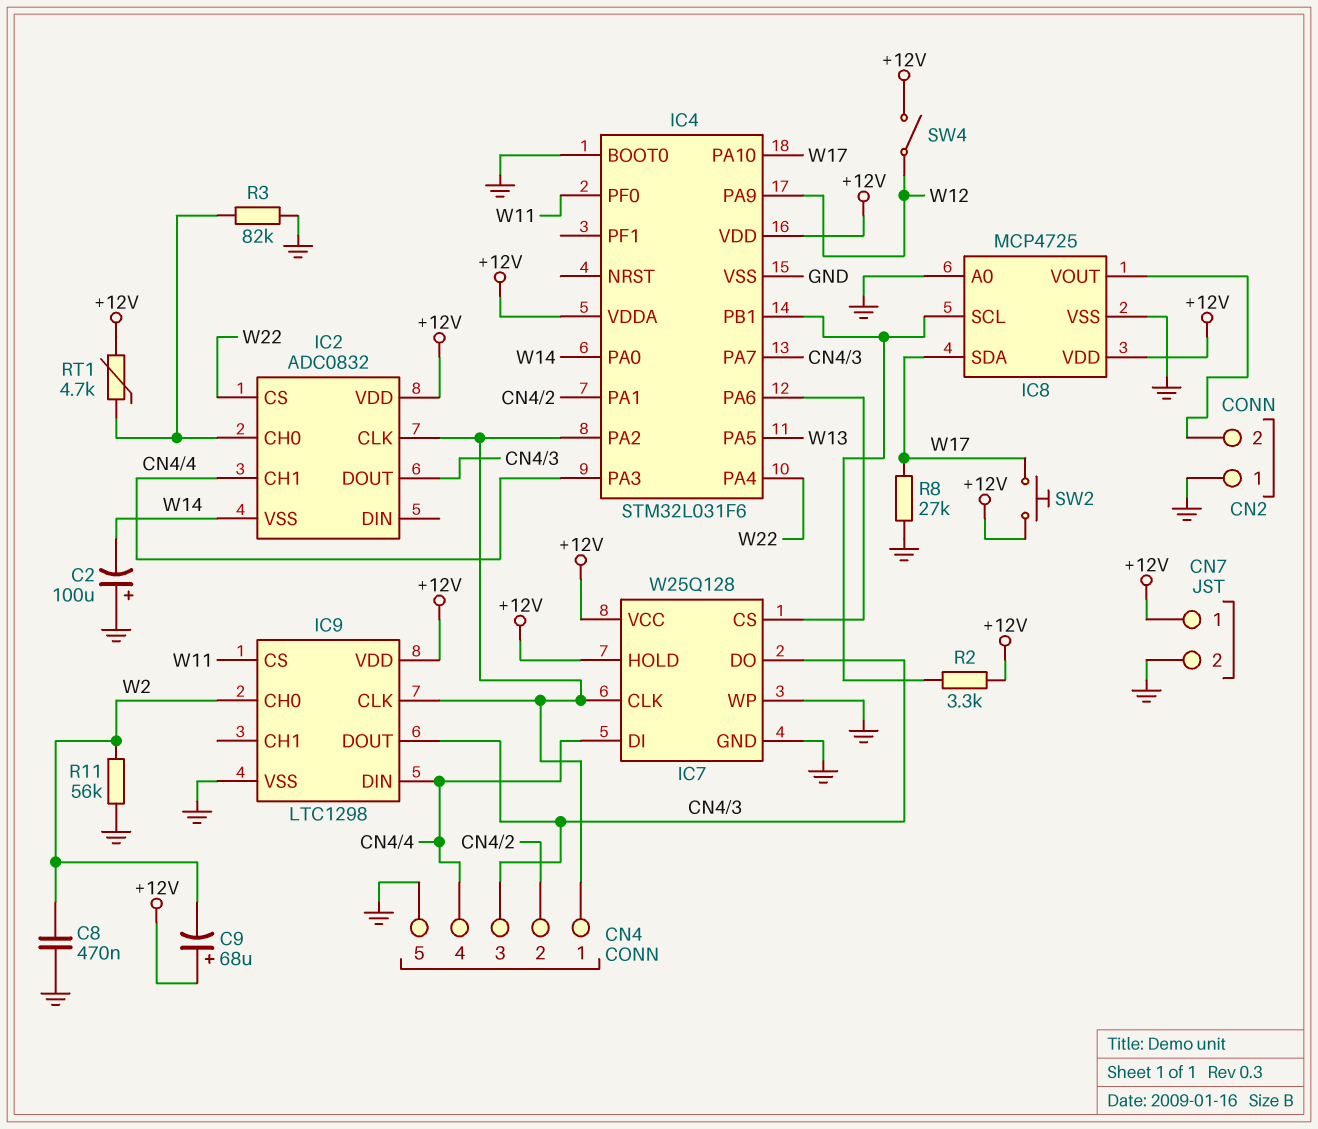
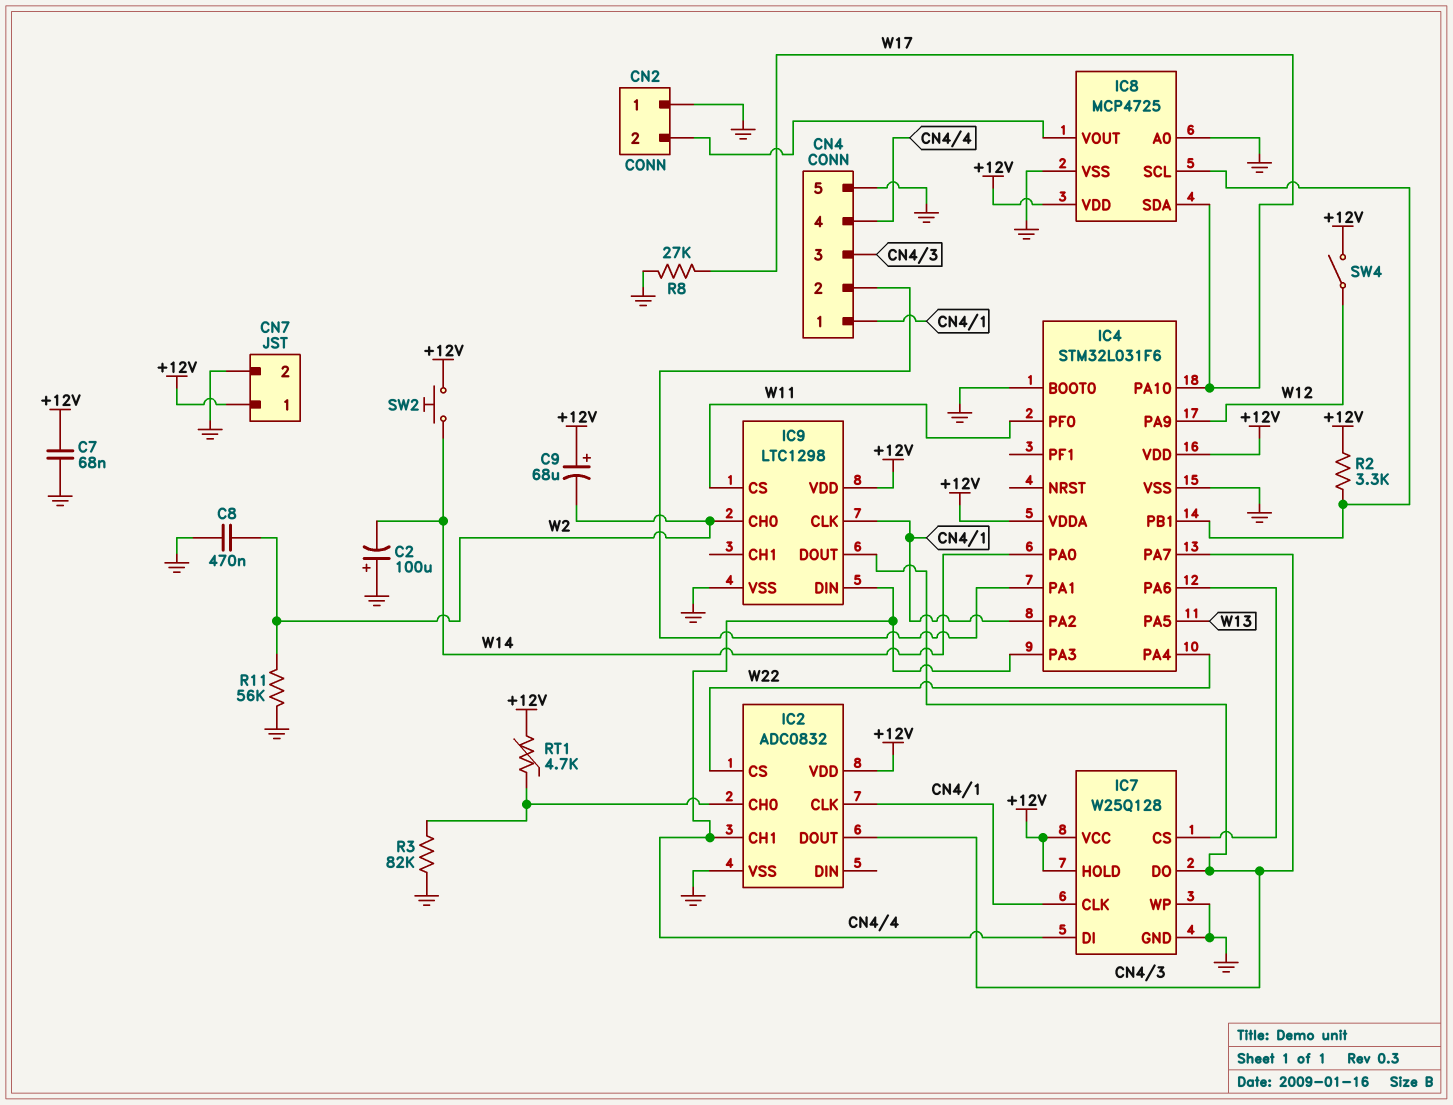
C7: none -> 68nF (+12V, GND)
IC2 pin VSS: W14 -> GND
SW2: button (+12V, W17) -> button (+12V, W14)

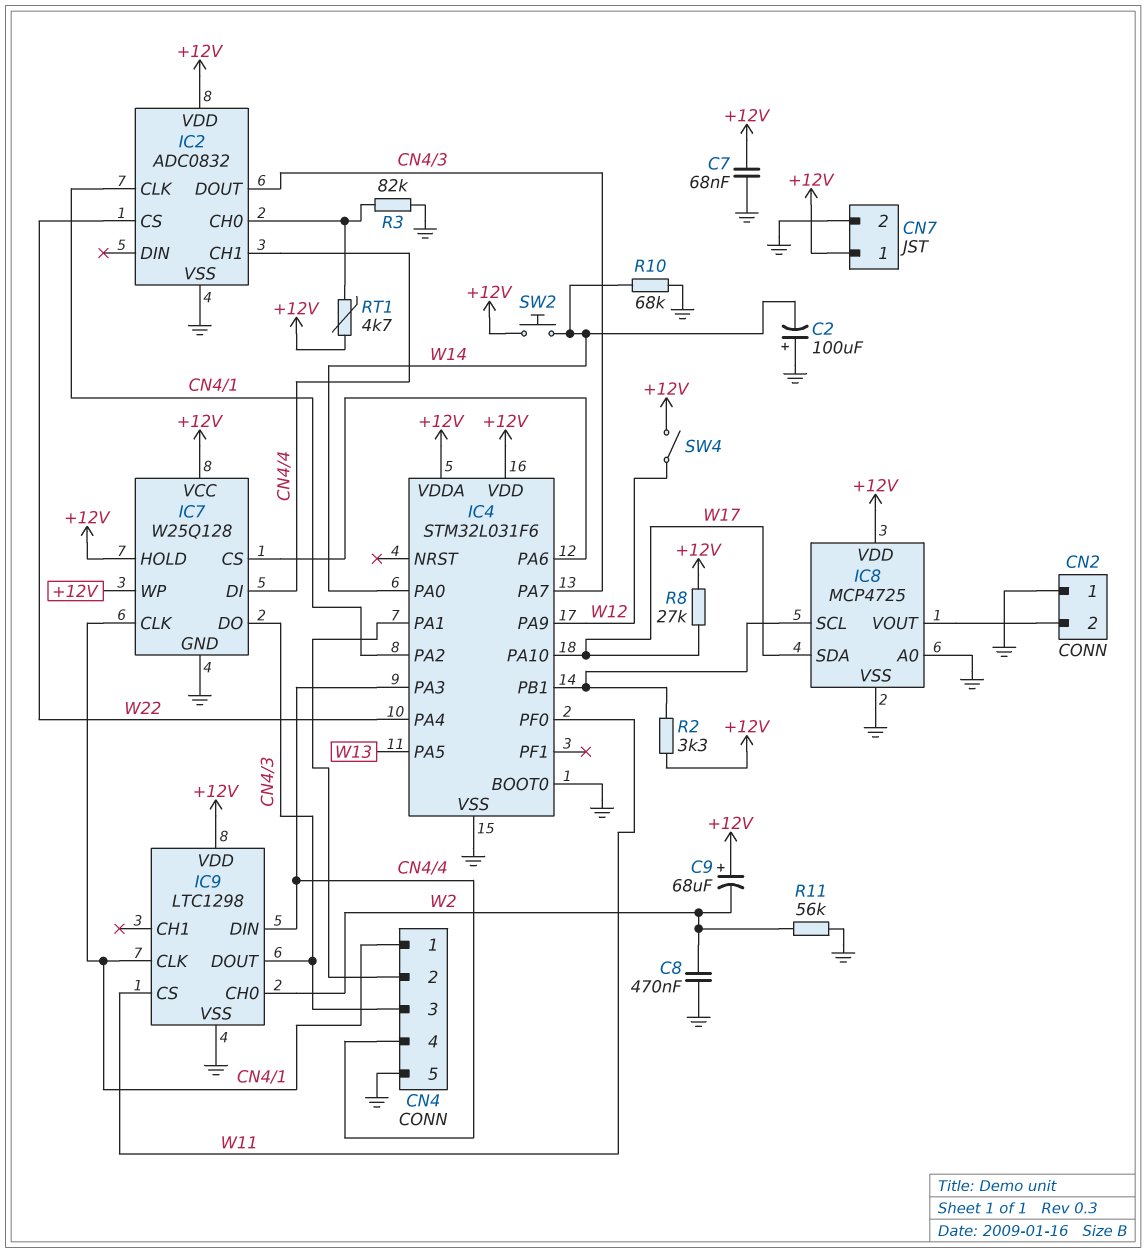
IC7 pin WP: GND -> +12V
R8: 27k (GND, W17) -> 27k (+12V, W17)
R10: none -> 68k (GND, W14)

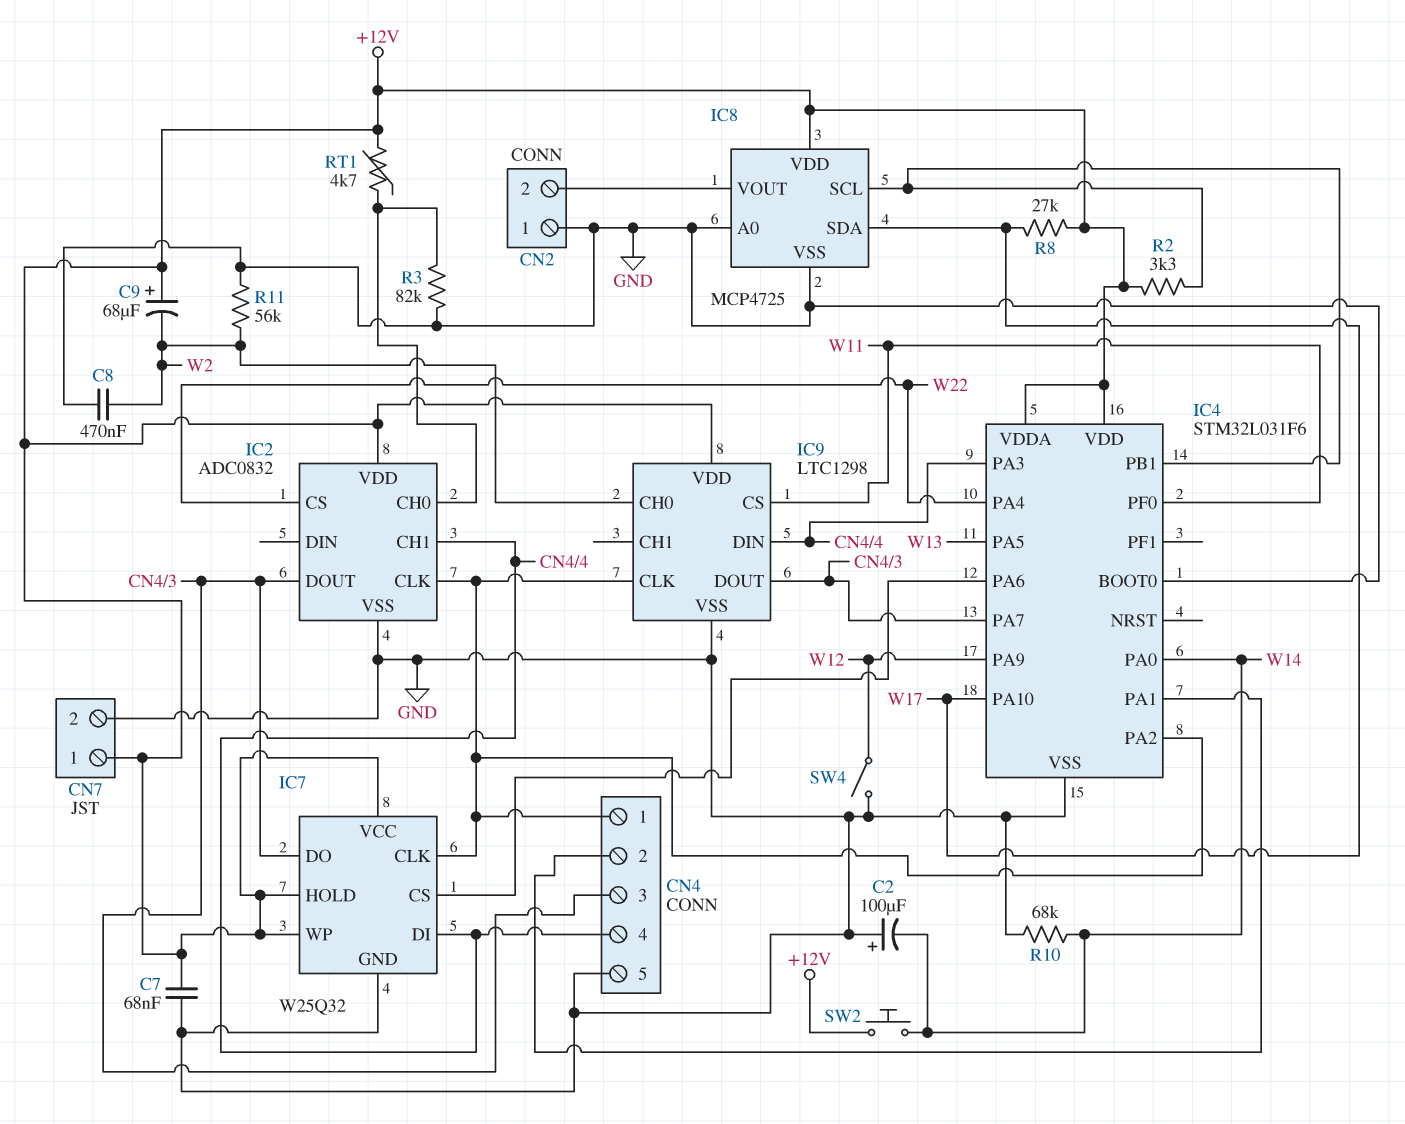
IC7: W25Q128 -> W25Q32
SW4: switch (+12V, W12) -> switch (GND, W12)

